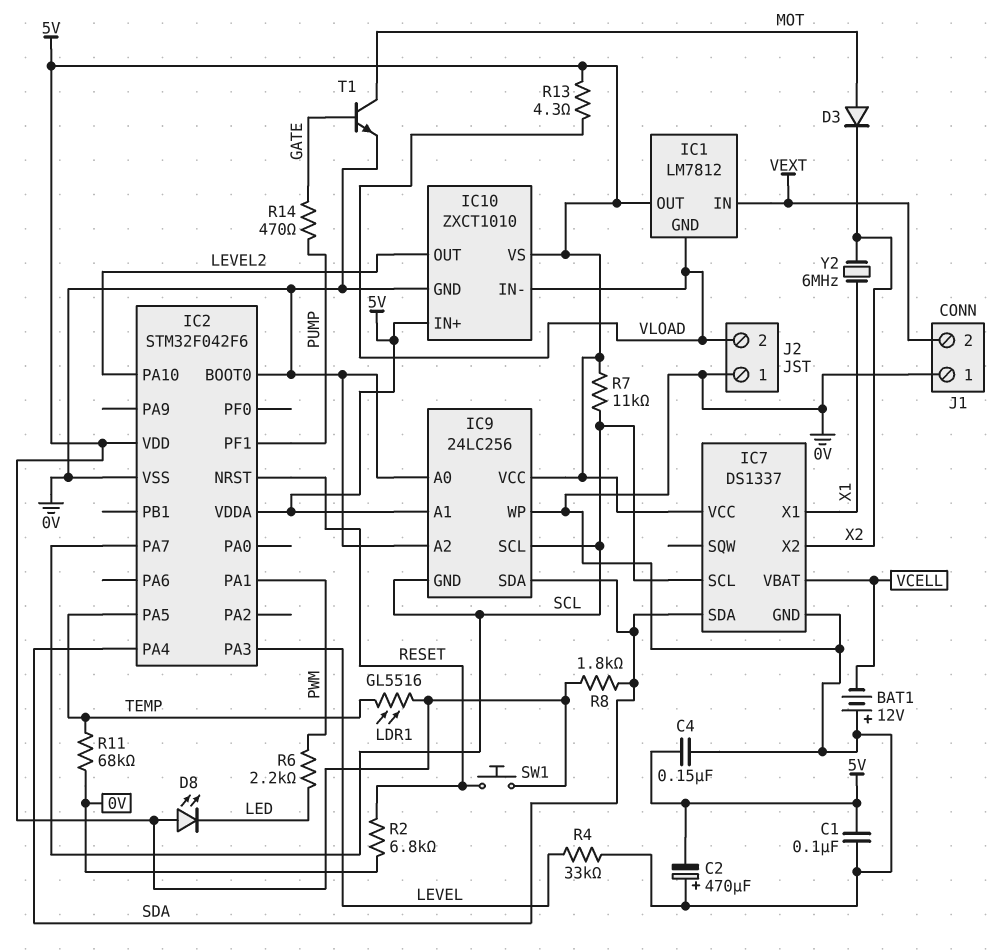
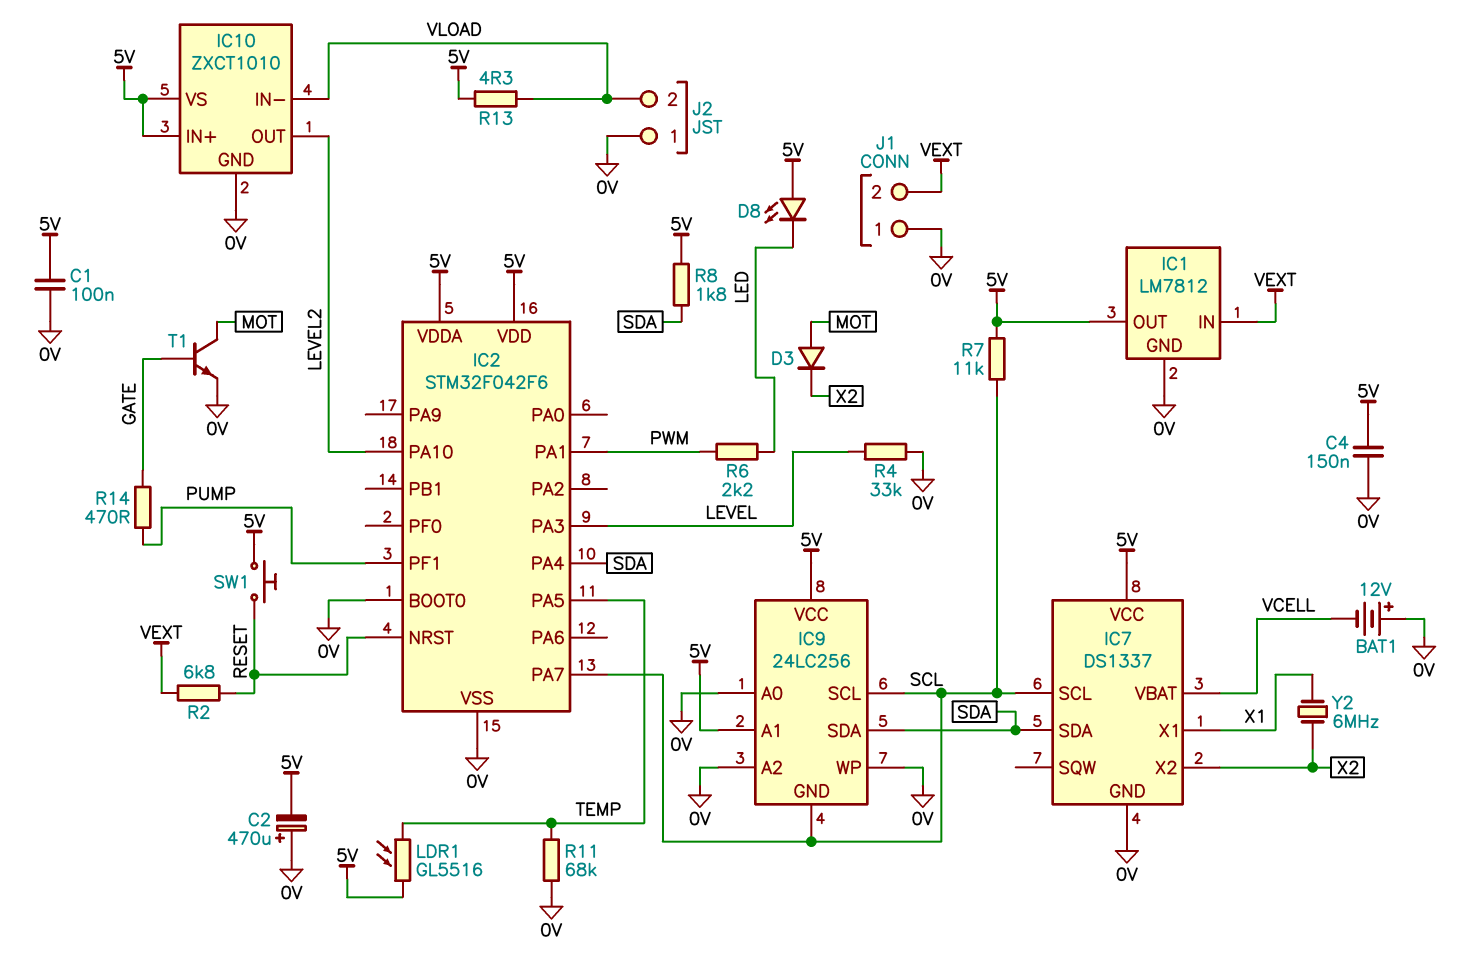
IC1 pin GND: VLOAD -> 0V
R2: 6.8k (0V, RESET) -> 6.8k (RESET, VEXT)

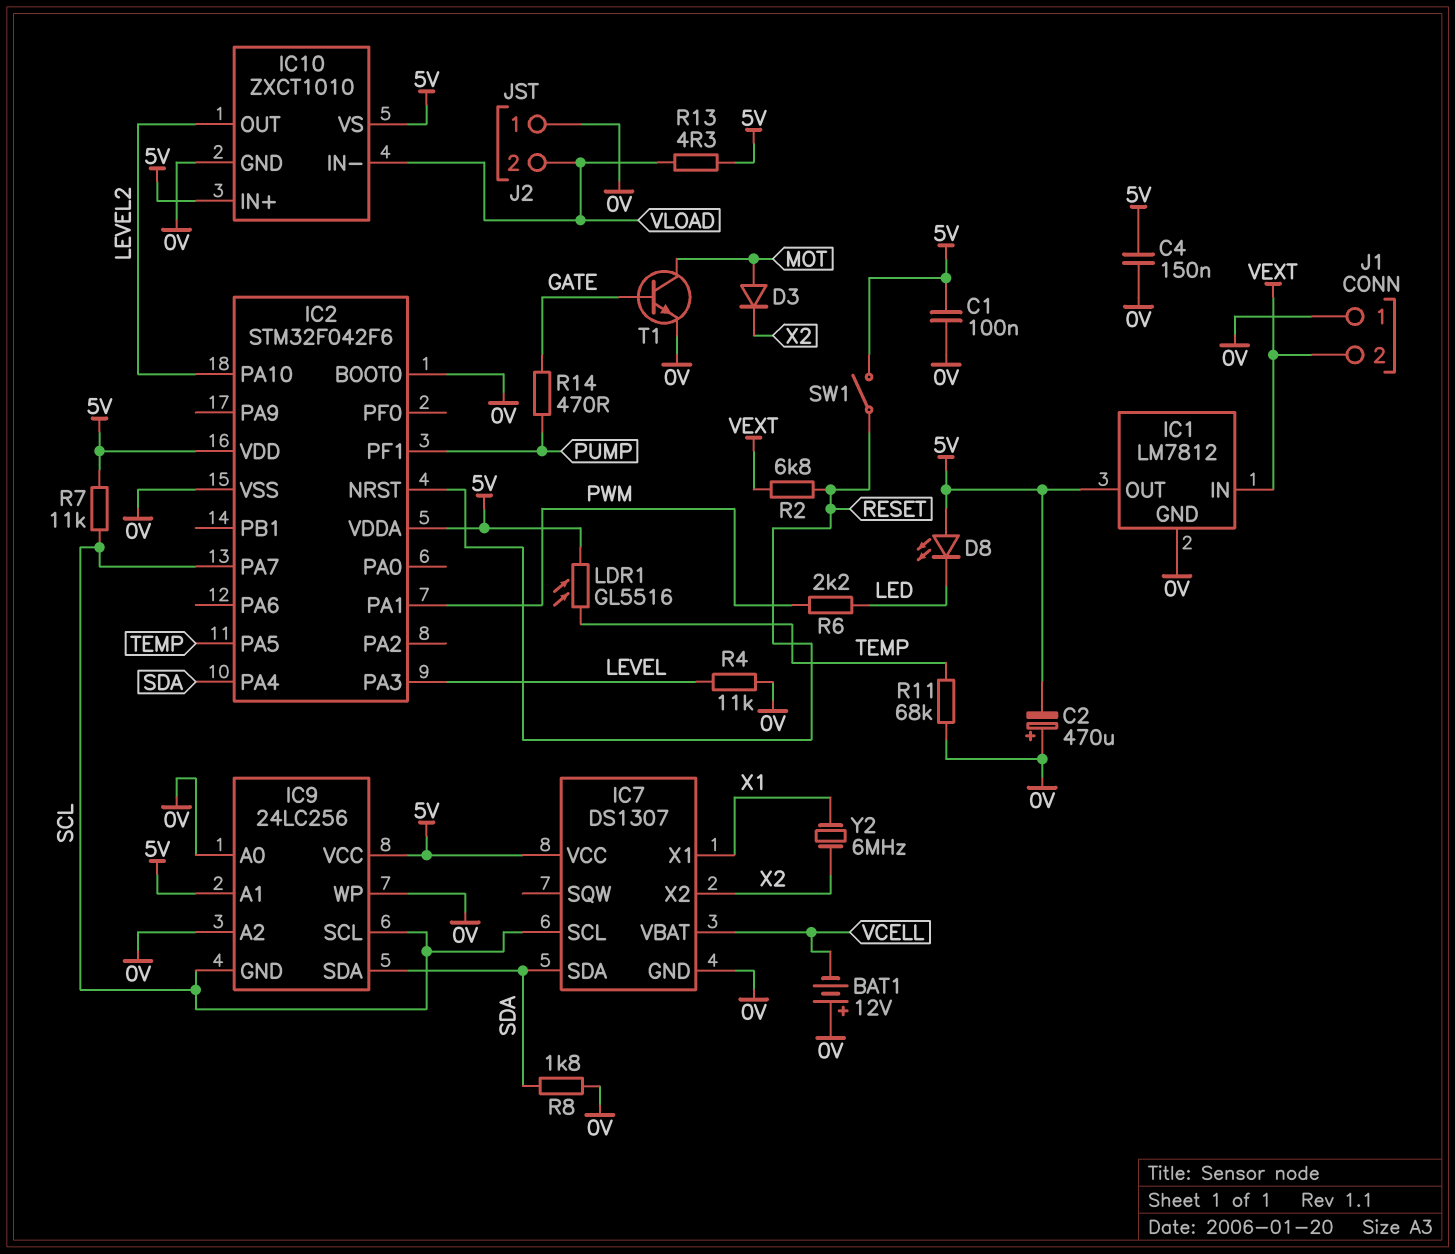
IC7: DS1337 -> DS1307
R4: 33k (0V, LEVEL) -> 11k (0V, LEVEL)
R8: 1.8k (5V, SDA) -> 1.8k (0V, SDA)
SW1: button (5V, RESET) -> switch (5V, RESET)

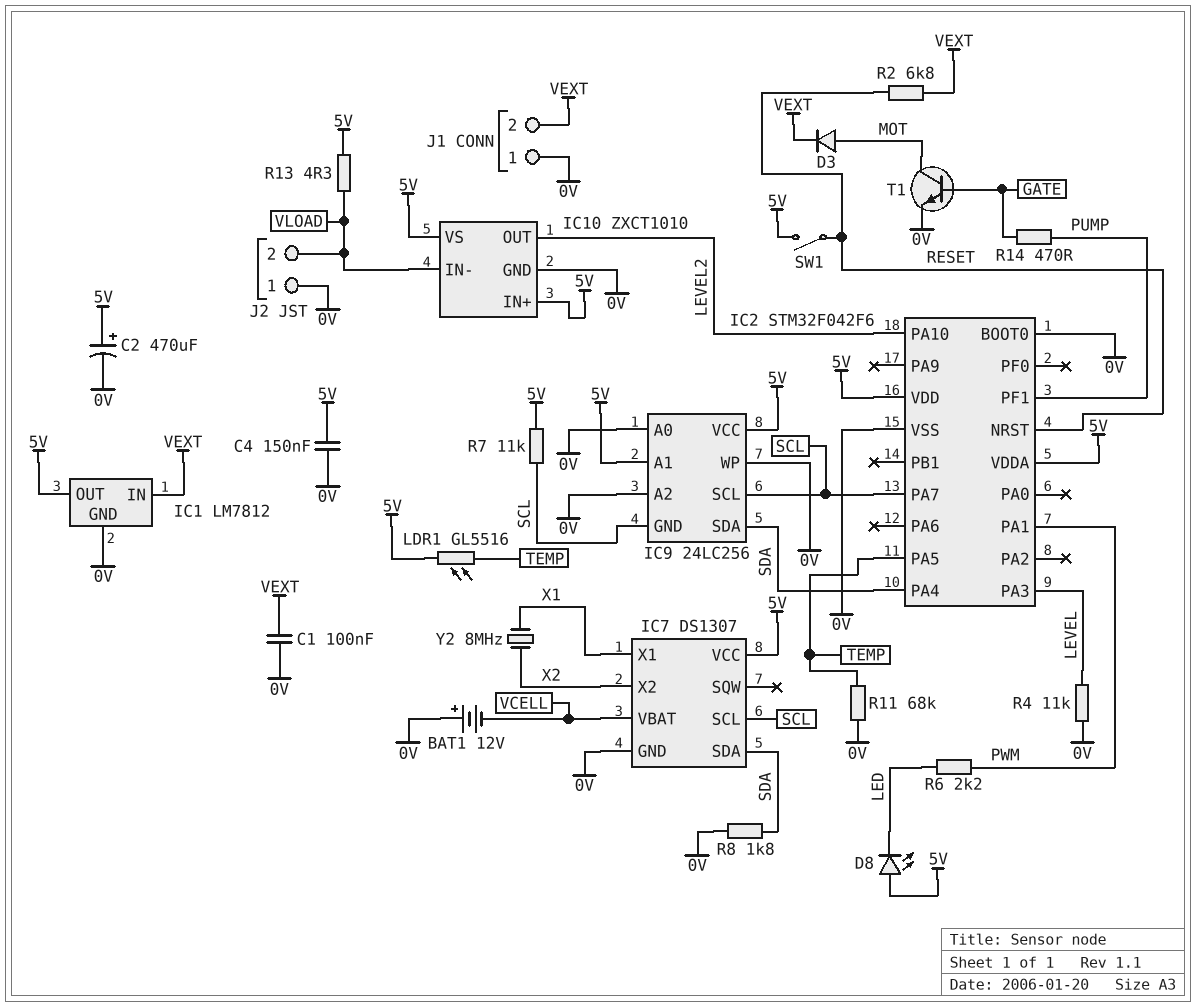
C1: 100nF (0V, 5V) -> 100nF (0V, VEXT)
C2: 470uF (plus 0V, minus 5V) -> 470uF (plus 5V, minus 0V)
D3: diode (A MOT, K X2) -> diode (A MOT, K VEXT)
Y2: 6MHz (X1, X2) -> 8MHz (X1, X2)

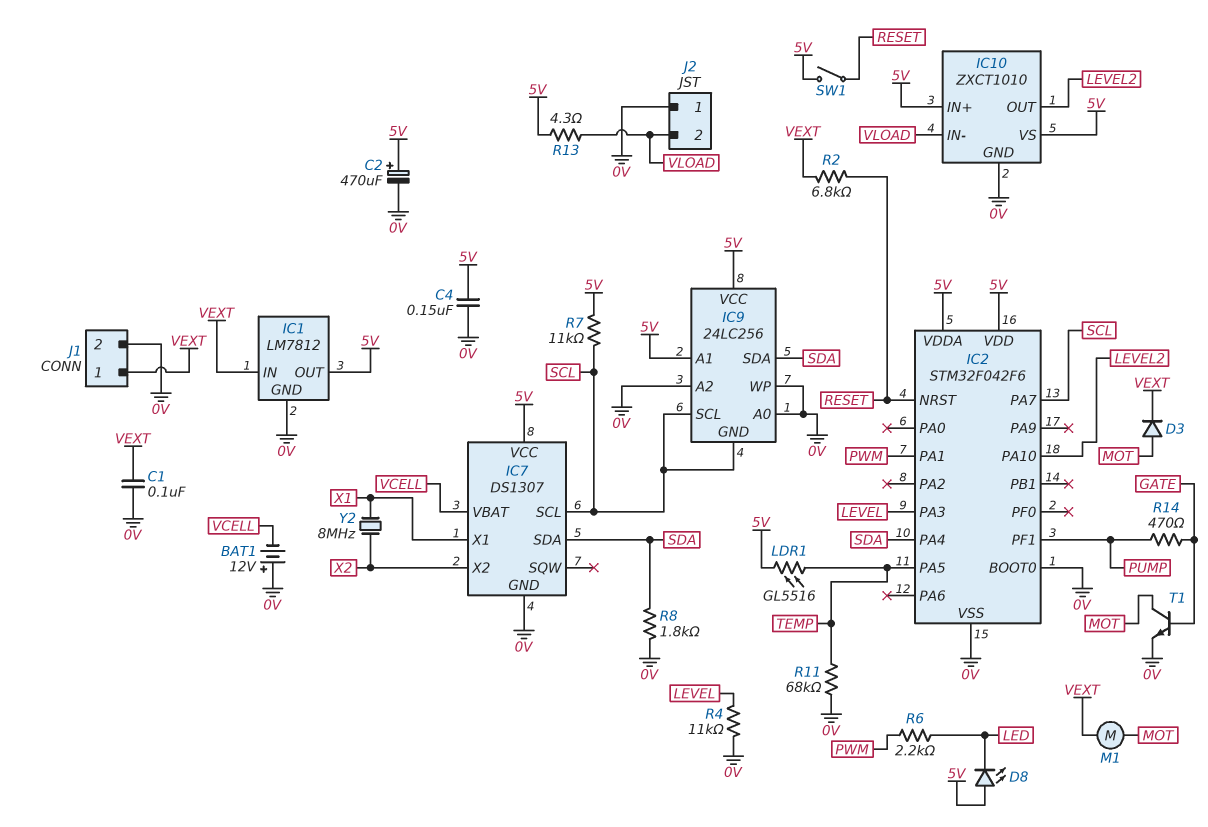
J1 pin 1: 0V -> VEXT
J1 pin 2: VEXT -> 0V
M1: none -> motor (MOT, VEXT)

